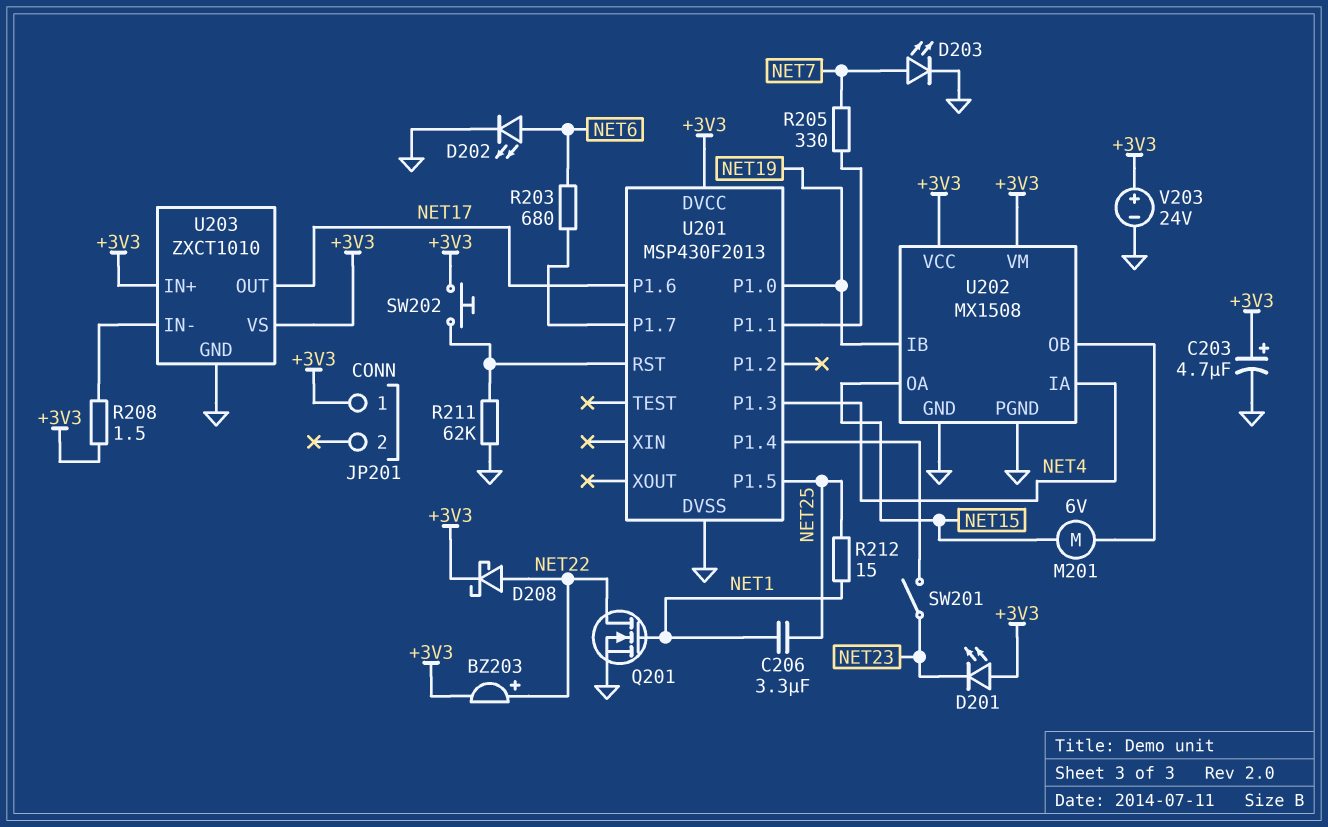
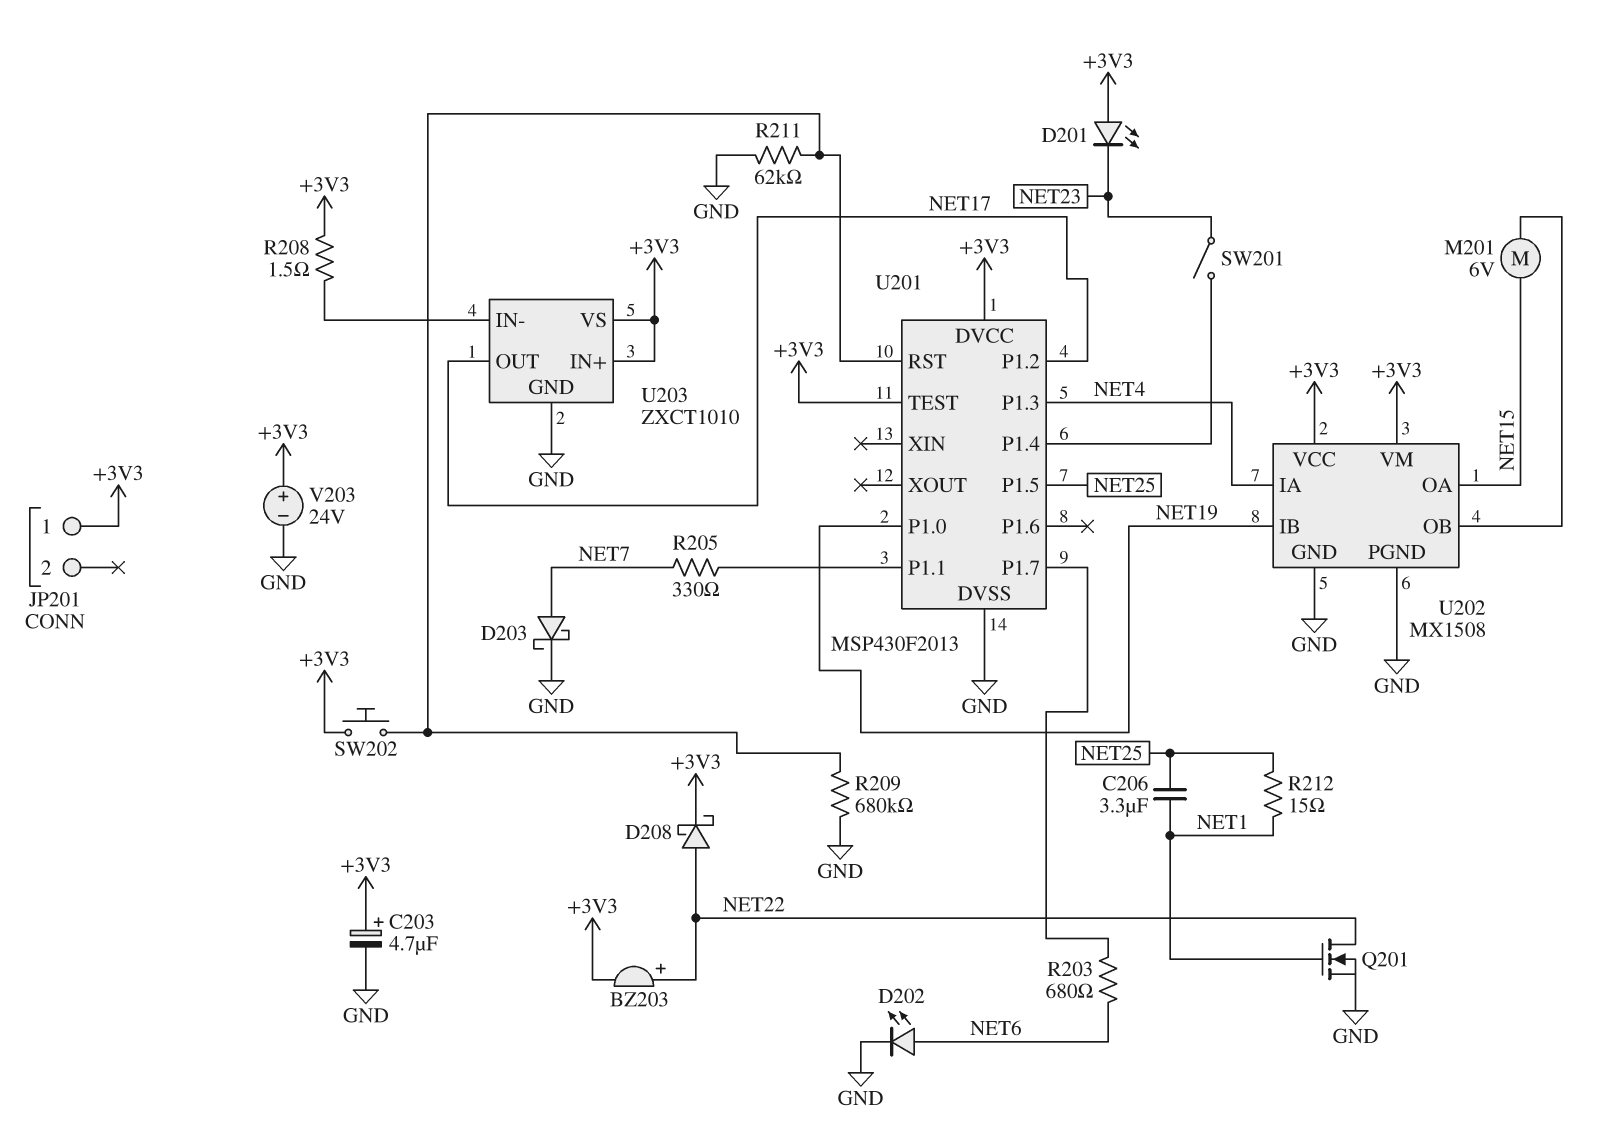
D203: LED (A NET7, K GND) -> schottky (A NET7, K GND)
R209: none -> 680k (GND, U201/RST)
U201 pin P1.2: none -> NET17
U201 pin P1.6: NET17 -> none
U201 pin TEST: none -> +3V3

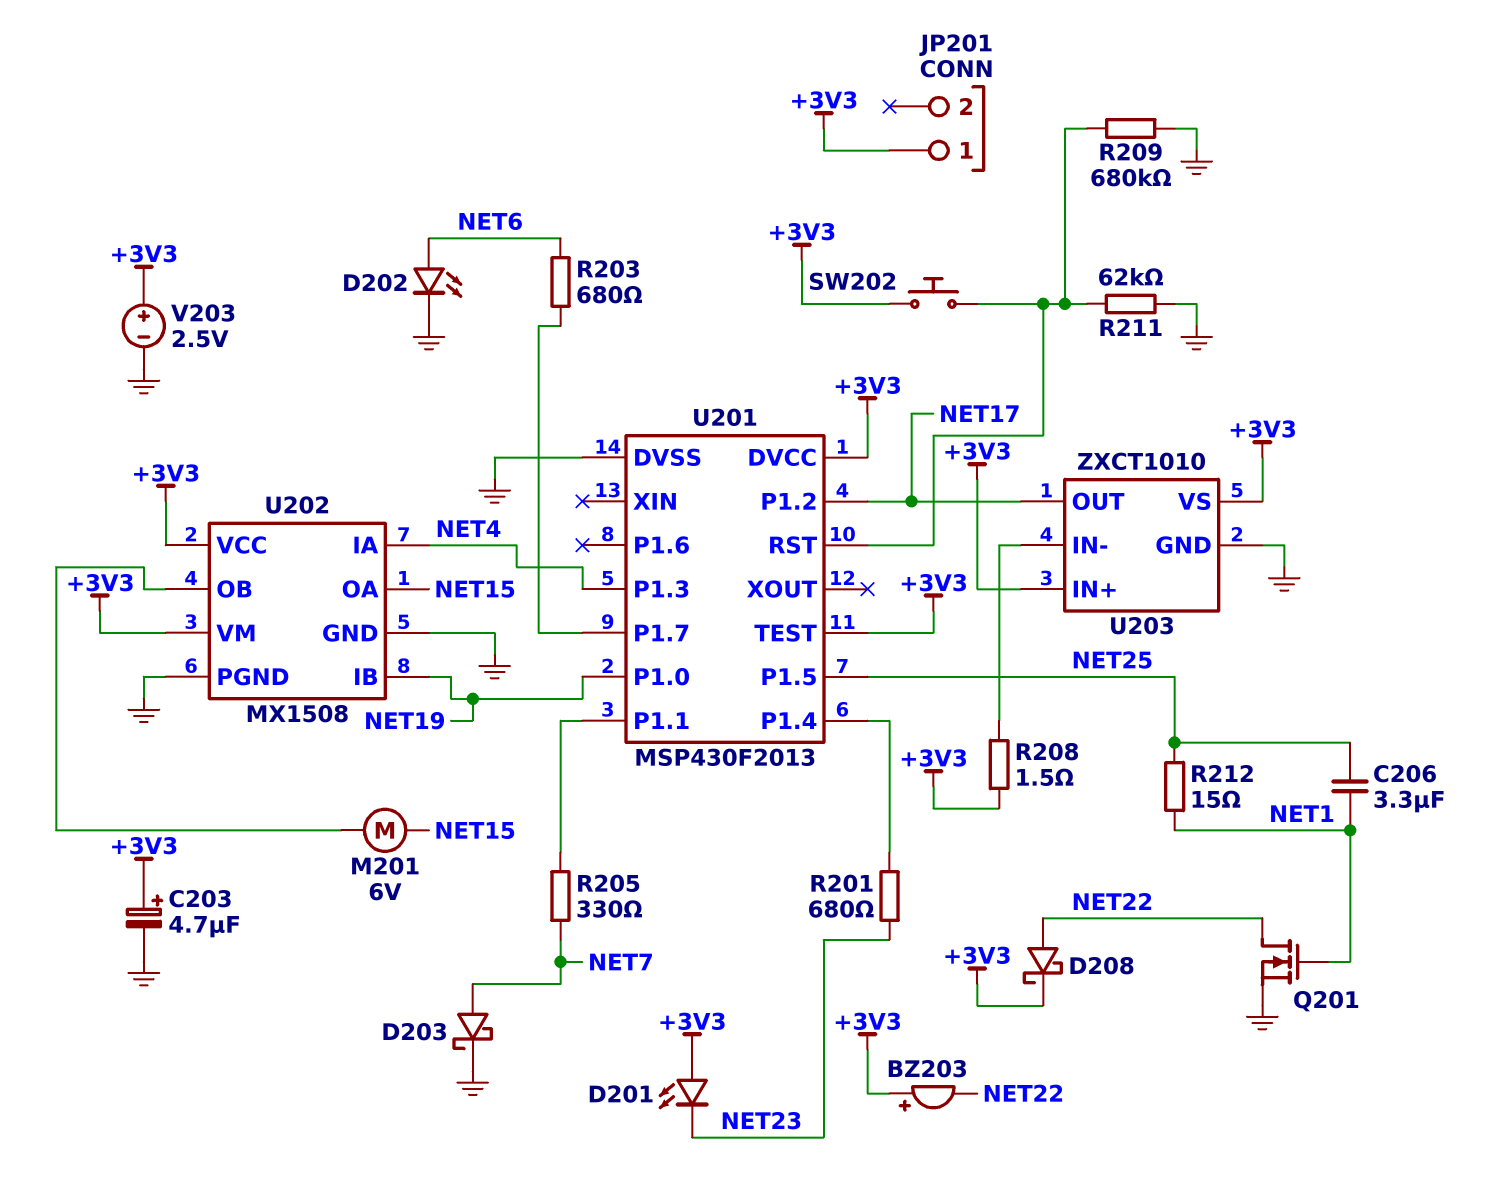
BZ203: buzzer (plus NET22, minus +3V3) -> buzzer (plus +3V3, minus NET22)
R201: none -> 680 (NET23, U201/P1.4)
SW201: switch (NET23, U201/P1.4) -> none
V203: 24V (plus +3V3, minus GND) -> 2.5V (plus +3V3, minus GND)

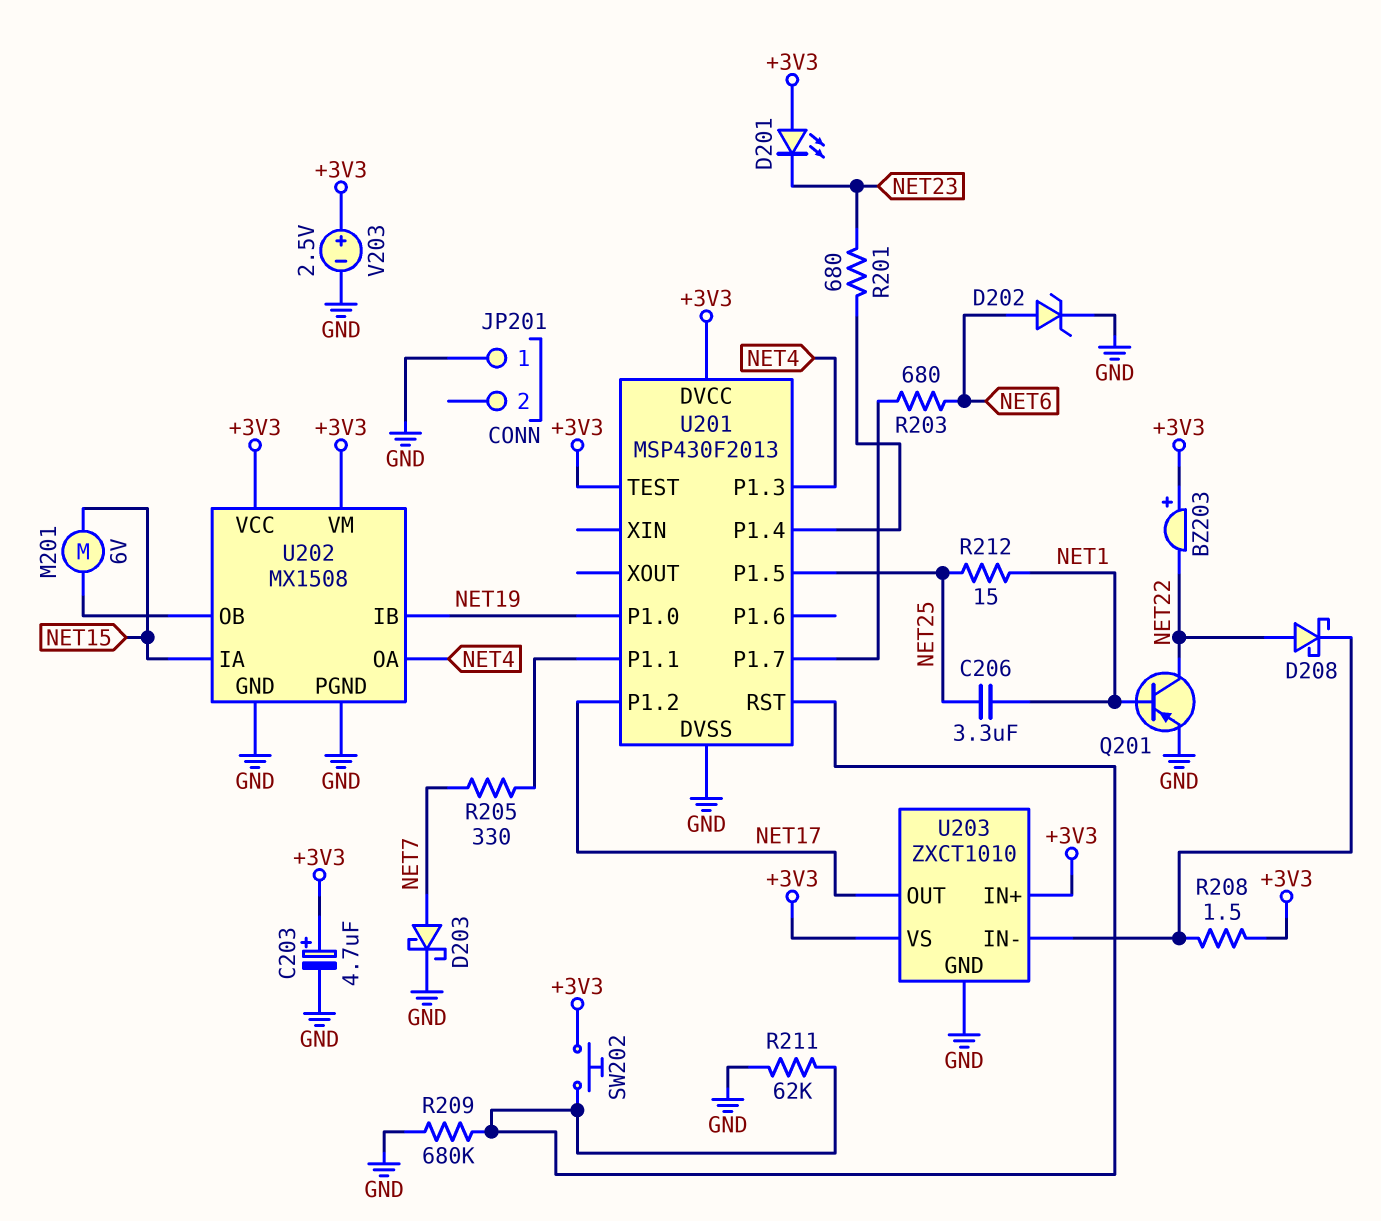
D202: LED (A NET6, K GND) -> zener (A NET6, K GND)
D208: schottky (A NET22, K +3V3) -> schottky (A NET22, K U203/IN-)
JP201 pin 1: +3V3 -> GND
Q201: NMOS (G NET1, D NET22, S GND) -> PNP (B NET1, C NET22, E GND)
U202 pin IA: NET4 -> NET15
U202 pin OA: NET15 -> NET4

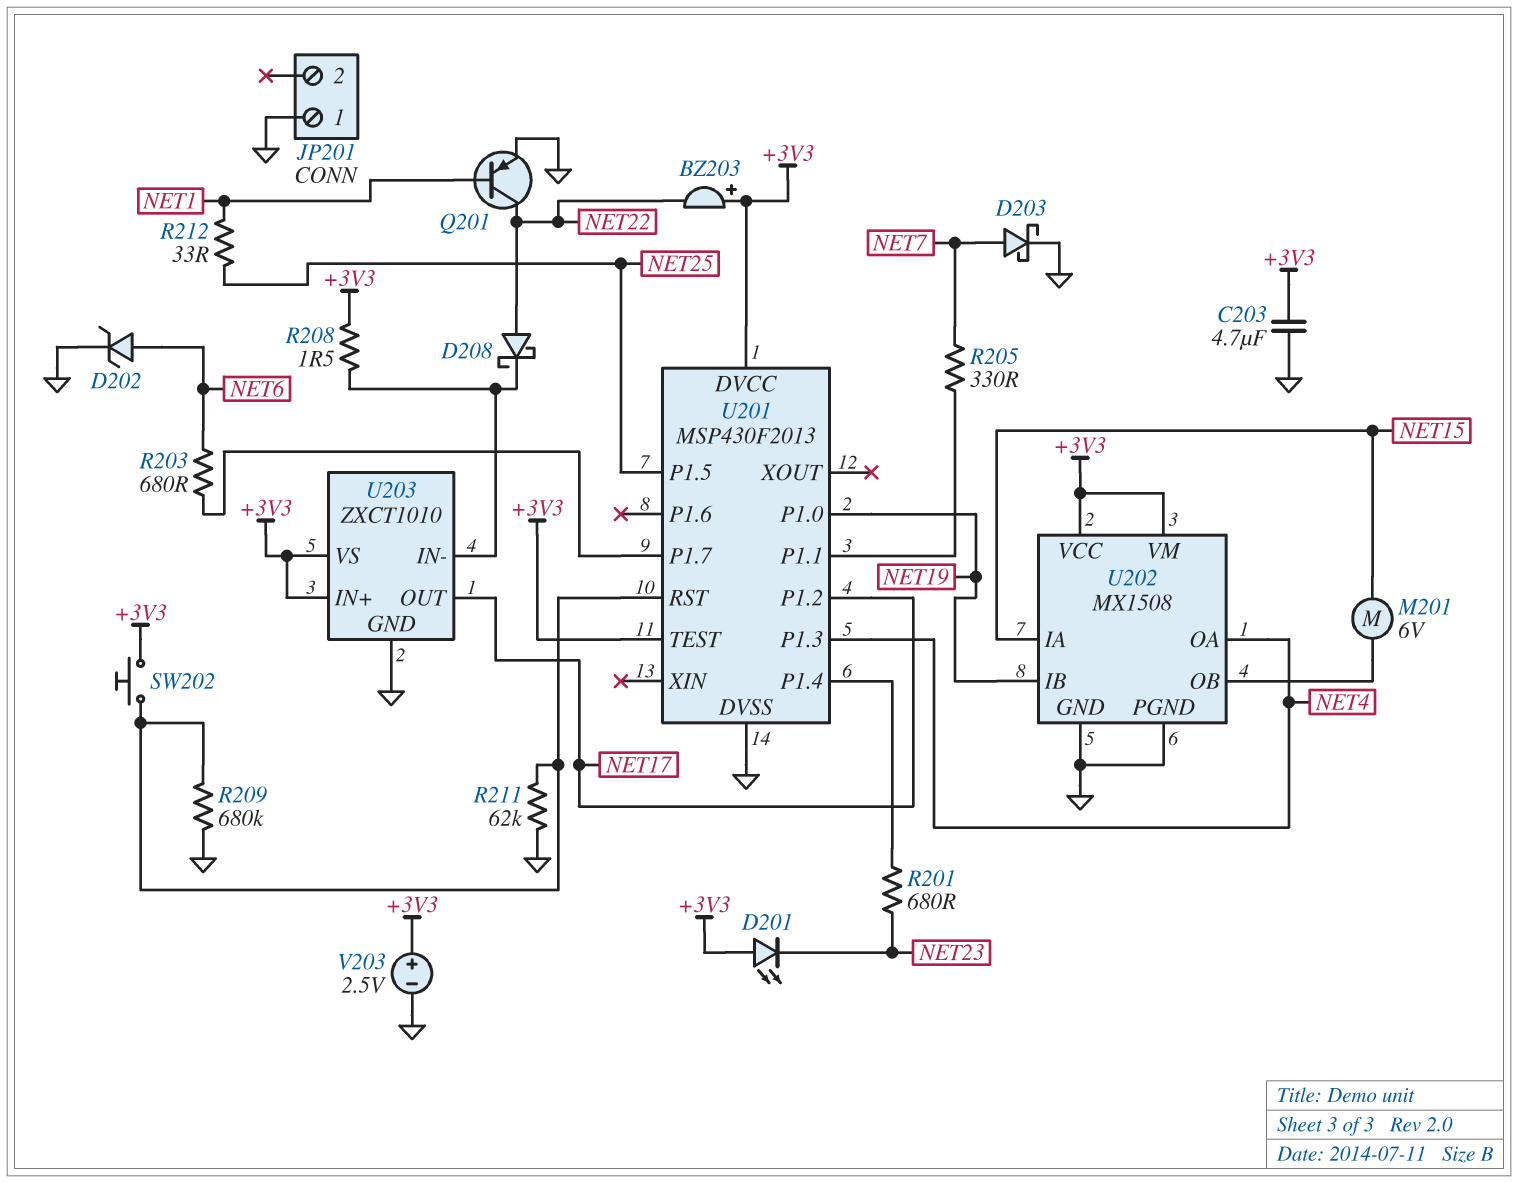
C203: 4.7uF (plus +3V3, minus GND) -> 4.7uF (+3V3, GND)
C206: 3.3uF (NET1, NET25) -> none
R212: 15 (NET1, NET25) -> 33 (NET1, NET25)

